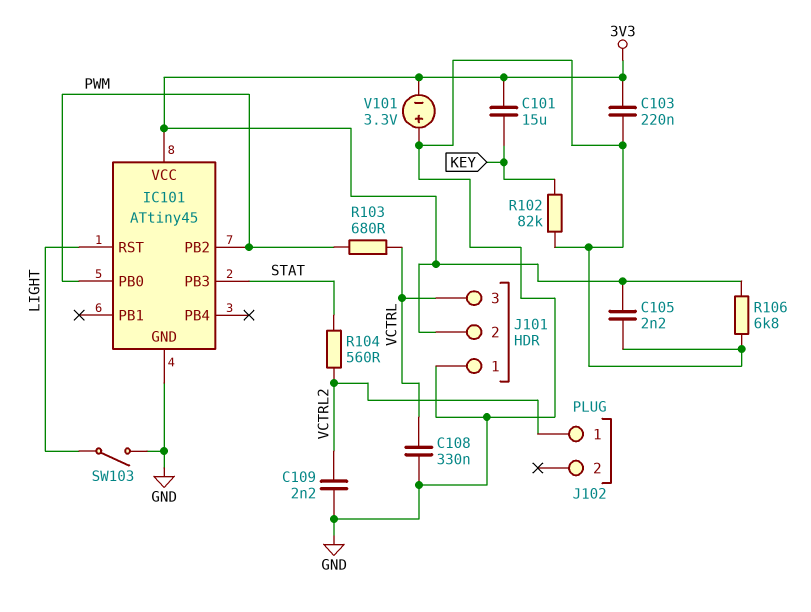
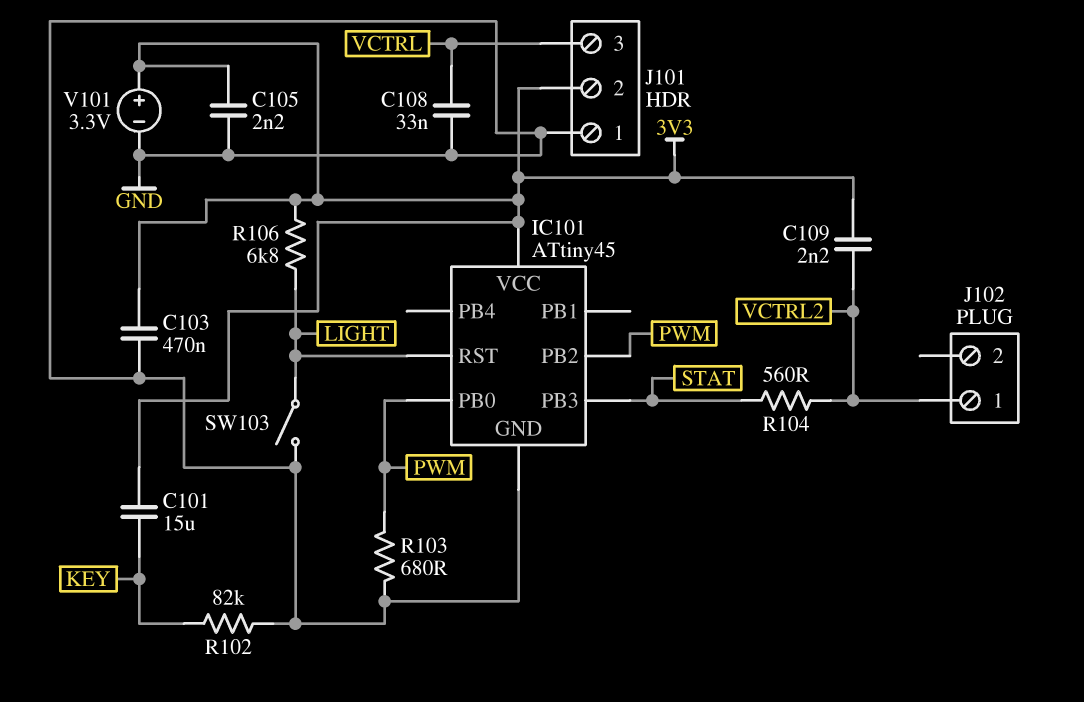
C103: 220nF (3V3, GND) -> 470nF (3V3, GND)
C108: 330nF (GND, VCTRL) -> 33nF (GND, VCTRL)
C109: 2.2nF (GND, VCTRL2) -> 2.2nF (3V3, VCTRL2)
R103: 680 (PWM, VCTRL) -> 680 (GND, PWM)
R106: 6.8k (3V3, GND) -> 6.8k (3V3, LIGHT)
V101: 3.3V (plus GND, minus 3V3) -> 3.3V (plus 3V3, minus GND)

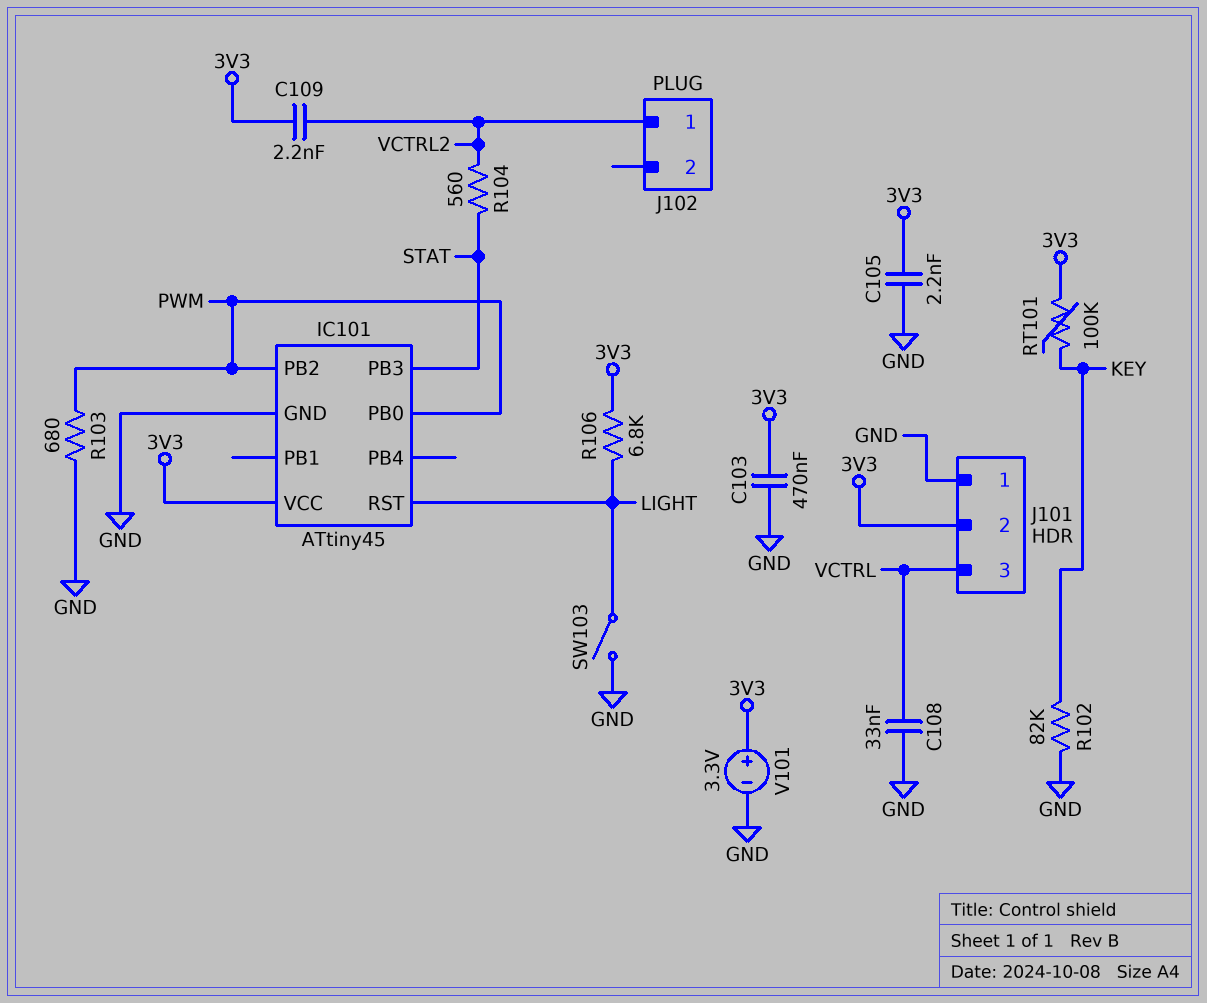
C101: 15uF (3V3, KEY) -> none
RT101: none -> 100k (3V3, KEY)

